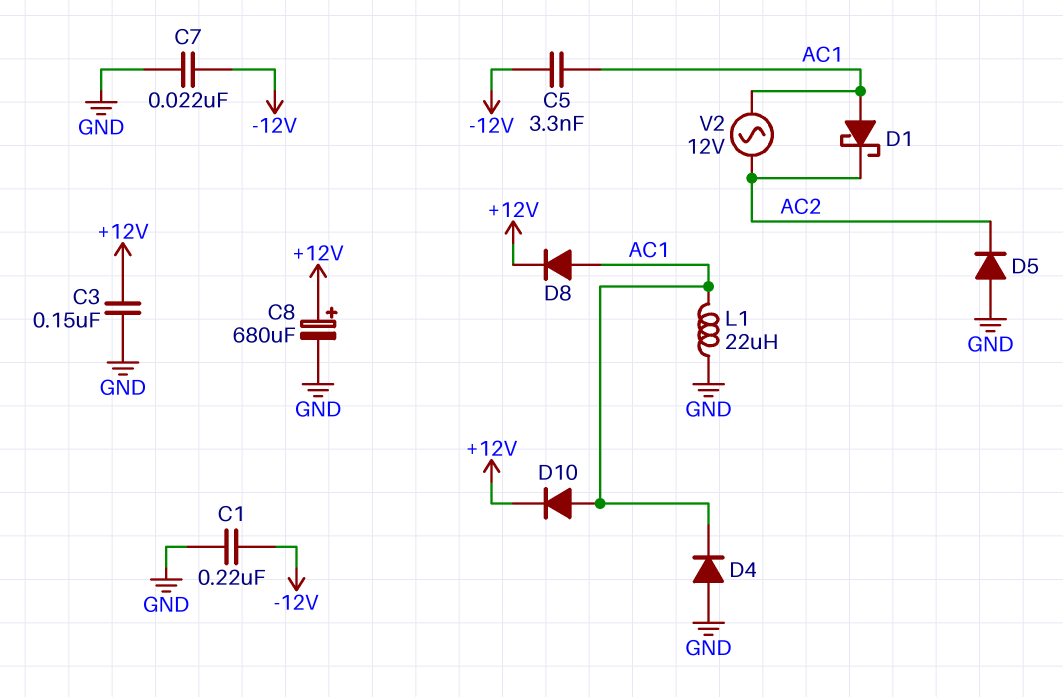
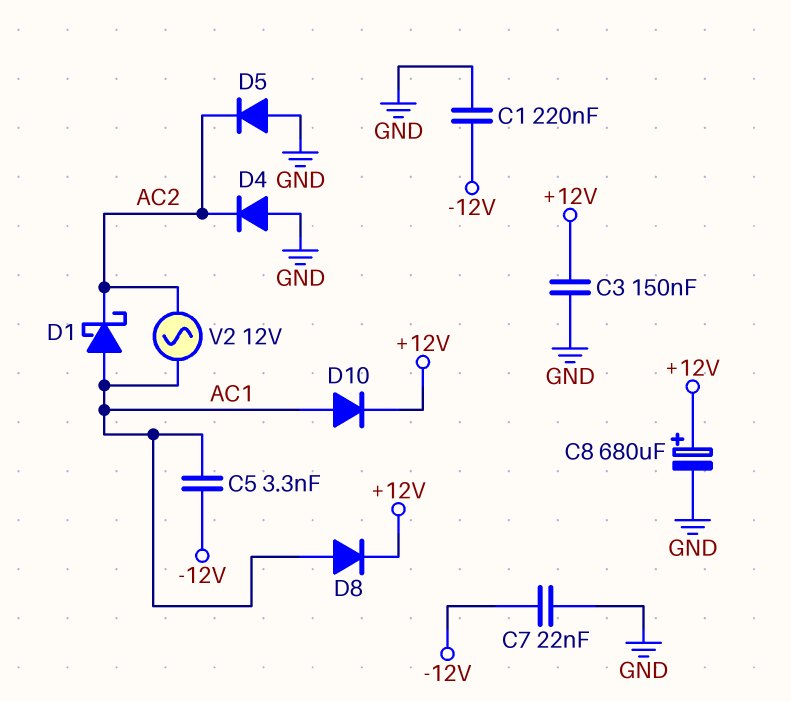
D4: diode (A GND, K AC1) -> diode (A GND, K AC2)
L1: 22uH (AC1, GND) -> none

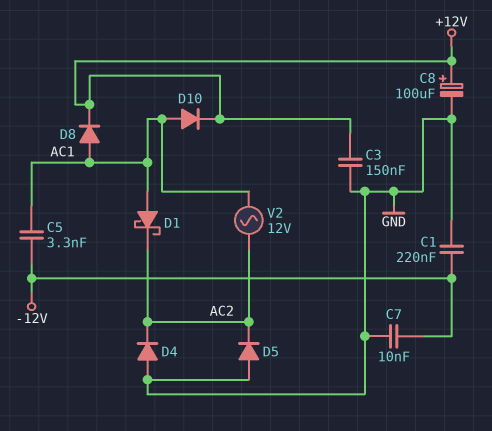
C7: 22nF (-12V, GND) -> 10nF (-12V, GND)
C8: 680uF (plus +12V, minus GND) -> 100uF (plus +12V, minus GND)

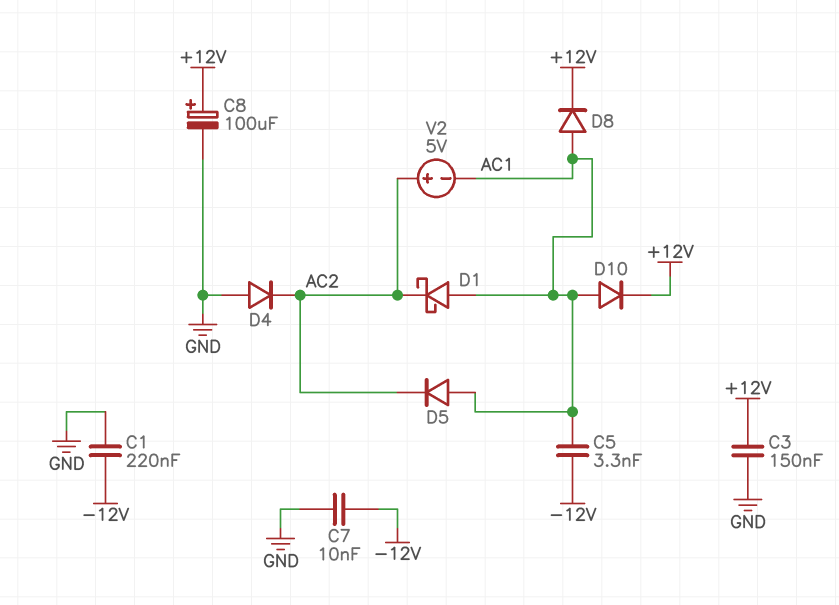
D5: diode (A GND, K AC2) -> diode (A AC1, K AC2)
V2: AC 12V (AC1, AC2) -> 5V (plus AC2, minus AC1)

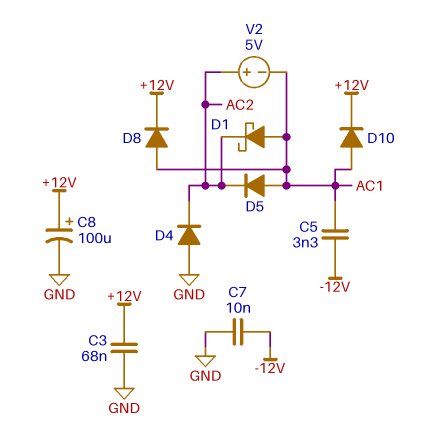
C1: 220nF (-12V, GND) -> none
C3: 150nF (+12V, GND) -> 68nF (+12V, GND)

